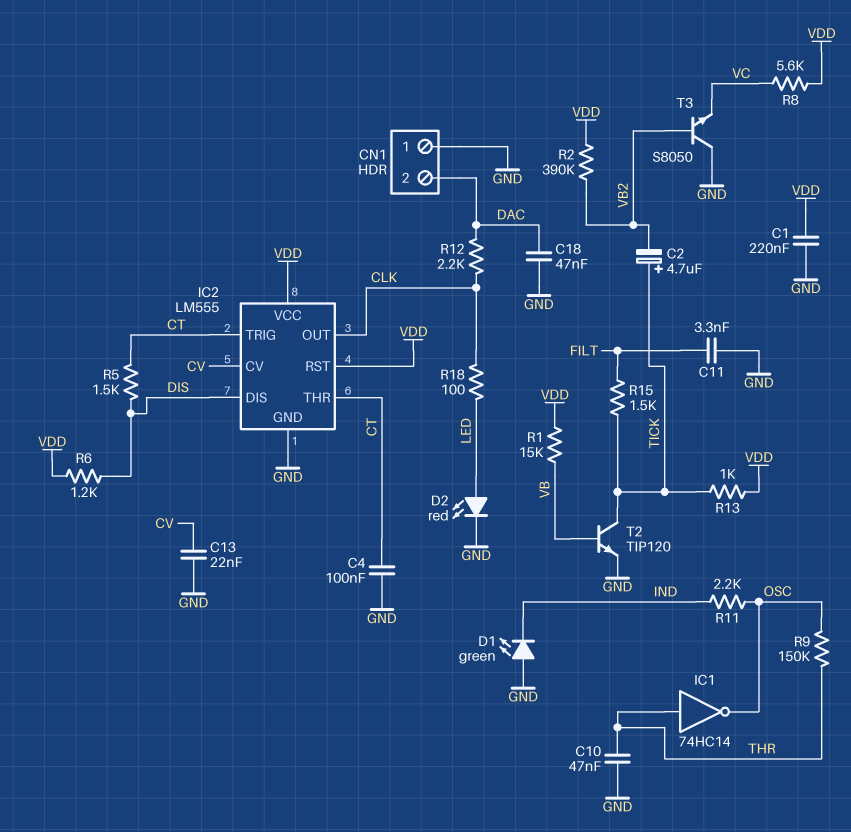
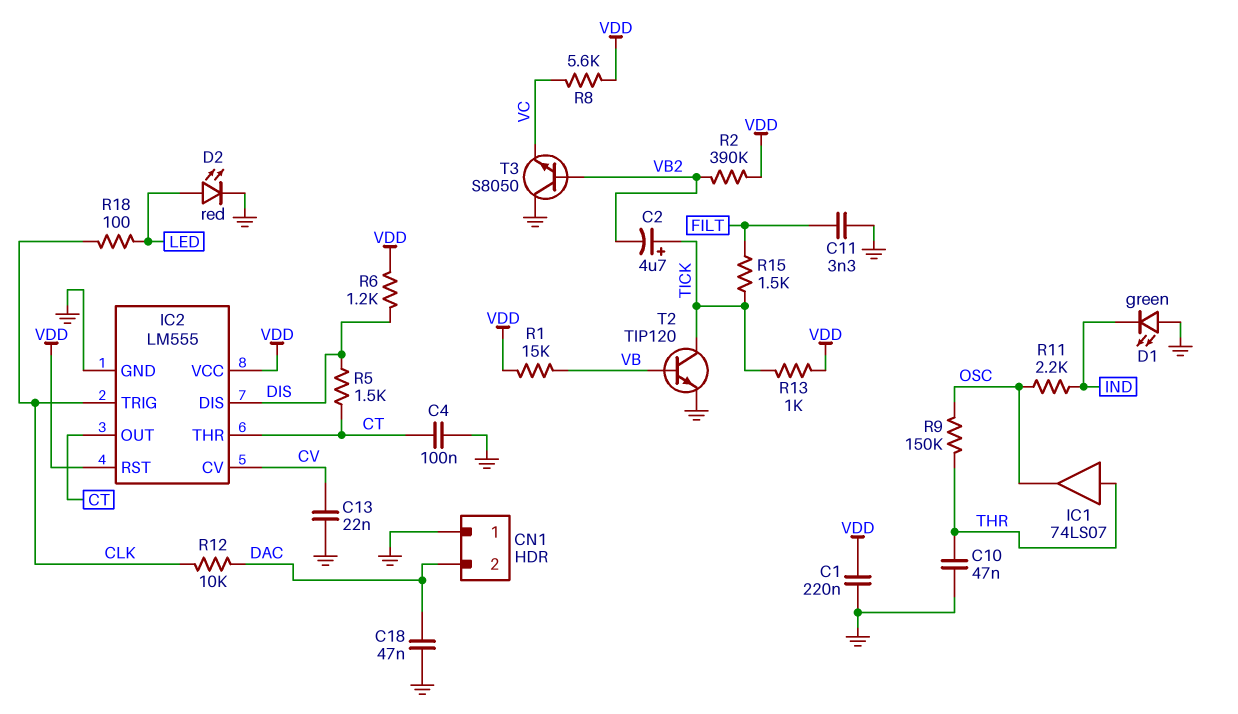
IC1: NOT 74HC14 (in THR, out OSC) -> buffer 74LS07 (in THR, out OSC)
IC2 pin OUT: CLK -> CT
IC2 pin TRIG: CT -> CLK
R12: 2.2k (CLK, DAC) -> 10k (CLK, DAC)

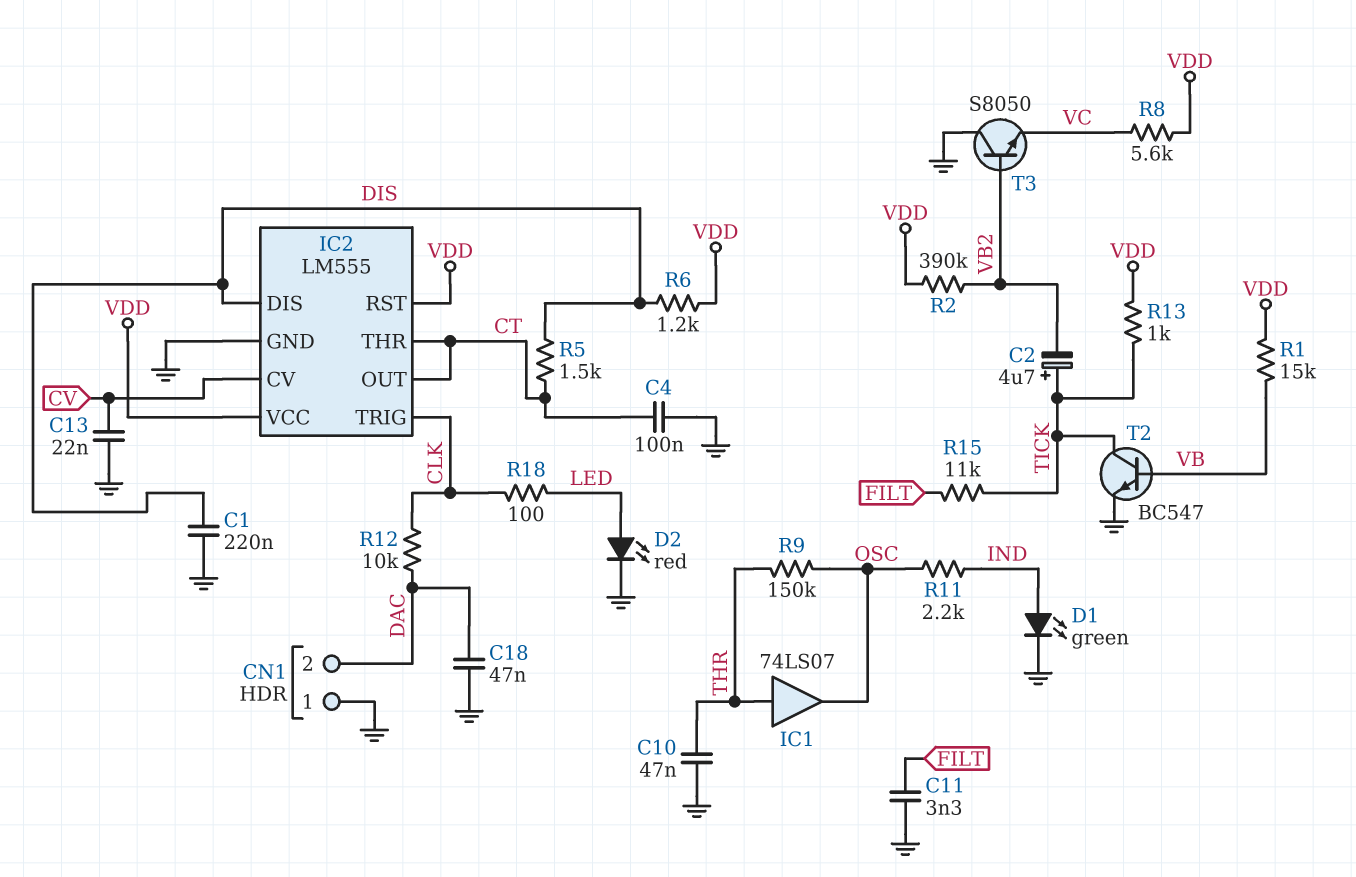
C1: 220nF (GND, VDD) -> 220nF (DIS, GND)
D1: LED green (A GND, K IND) -> LED green (A IND, K GND)
R15: 1.5k (FILT, TICK) -> 11k (FILT, TICK)
T2: NPN TIP120 (B VB, C TICK, E GND) -> NPN BC547 (B VB, C TICK, E GND)

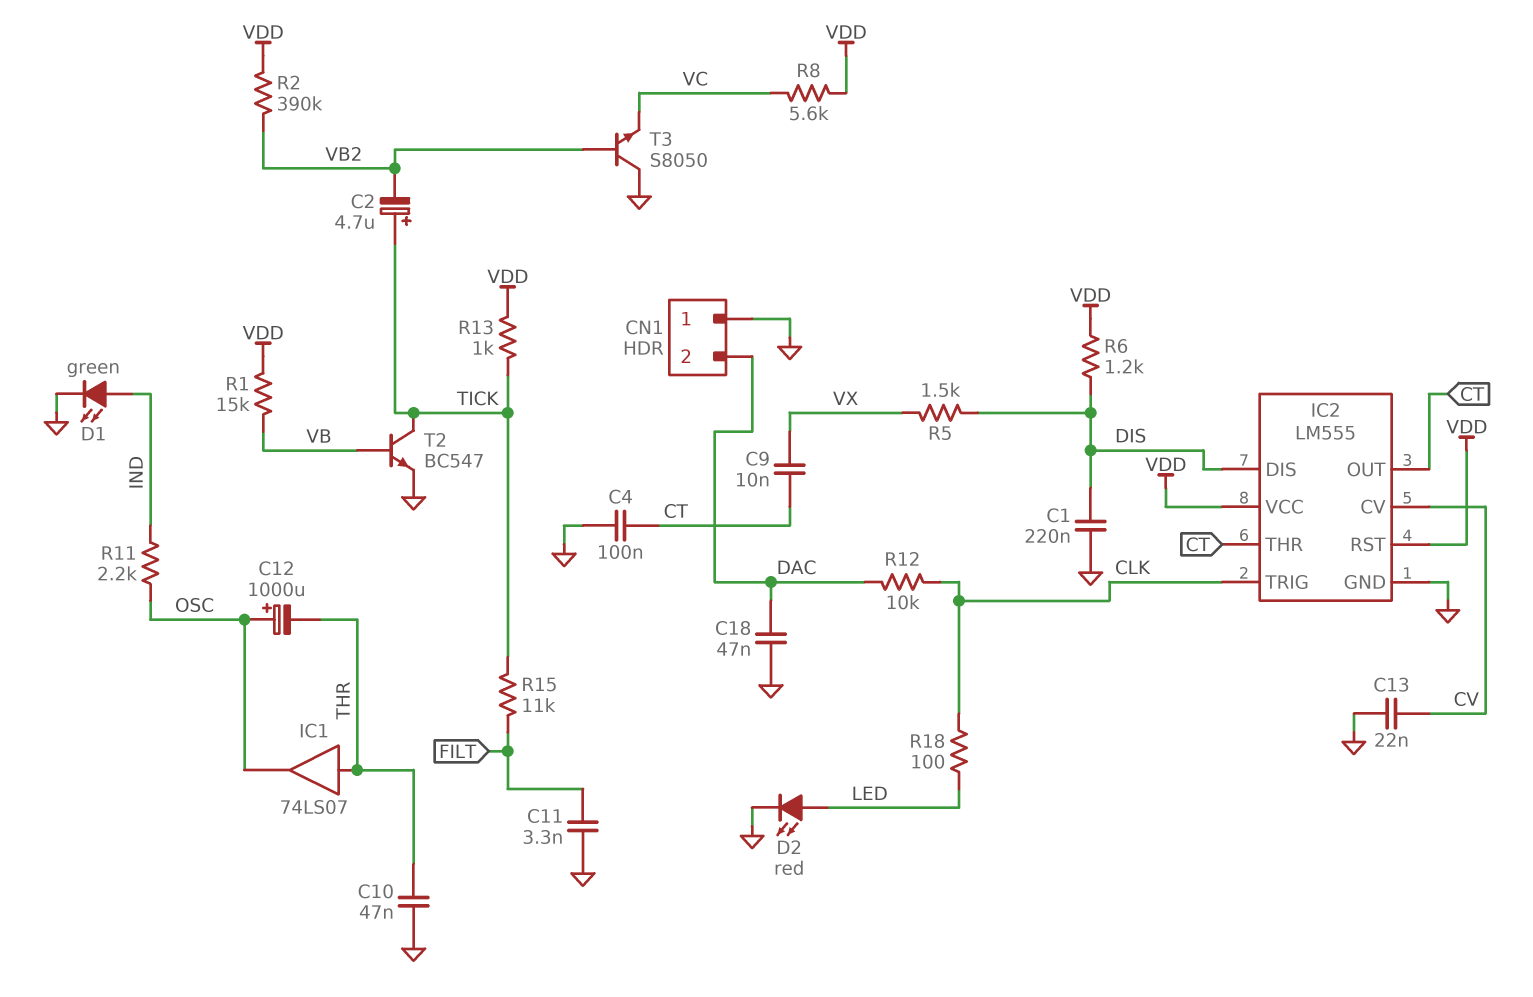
C9: none -> 10nF (CT, VX)
C12: none -> 1000uF (plus OSC, minus THR)
R5: 1.5k (CT, DIS) -> 1.5k (DIS, VX)
R9: 150k (OSC, THR) -> none

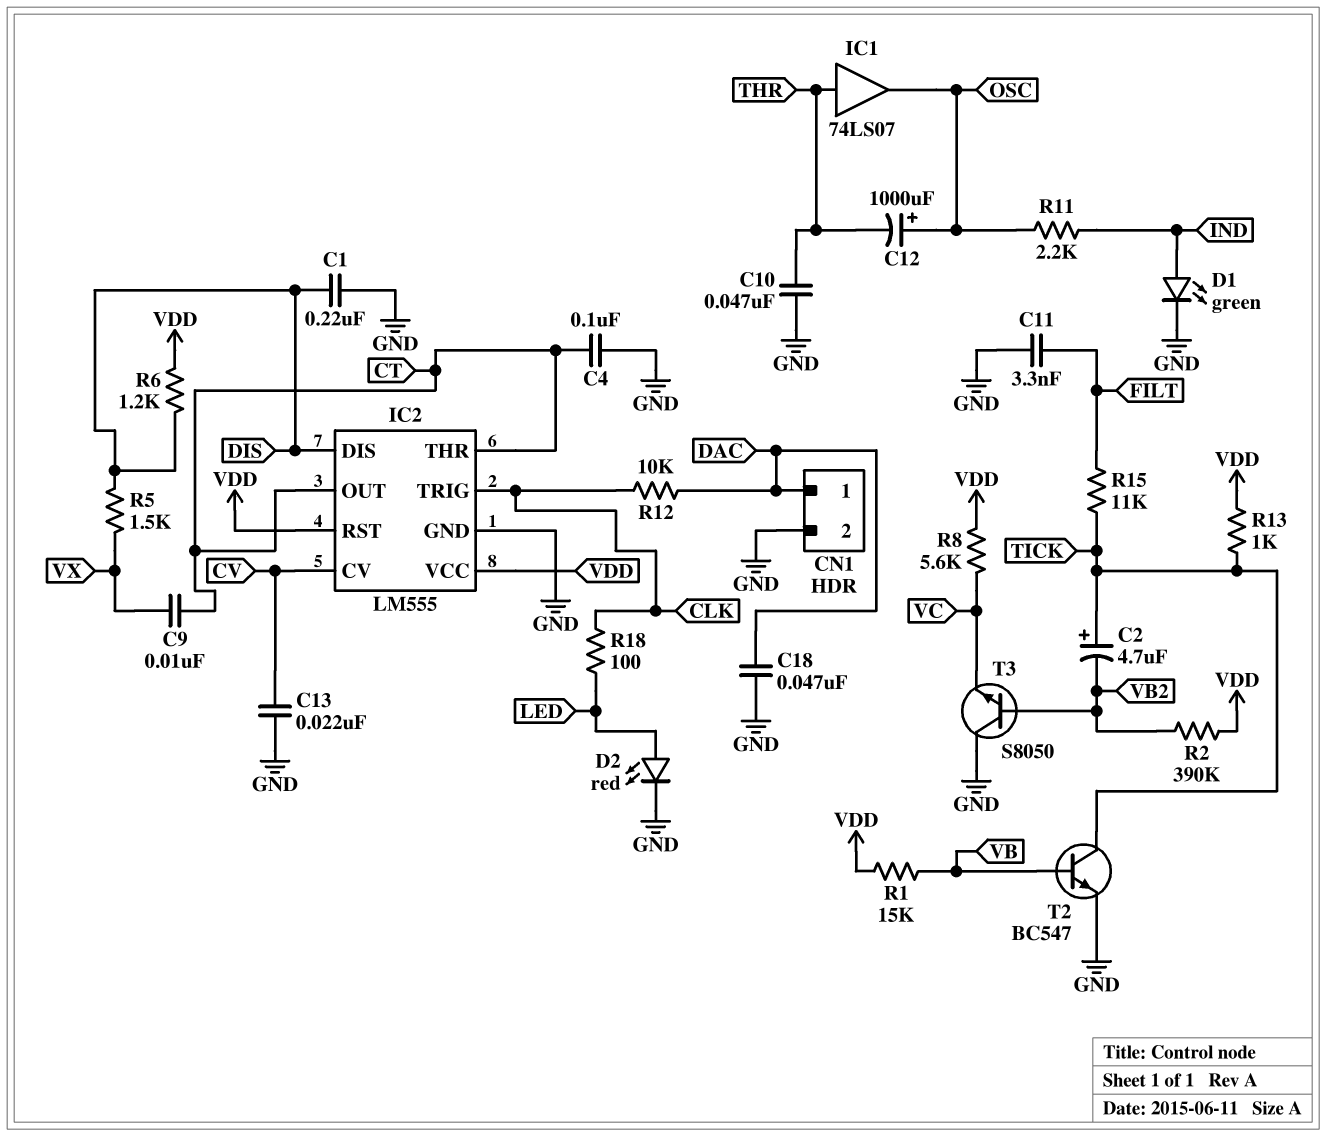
CN1 pin 1: GND -> DAC
CN1 pin 2: DAC -> GND

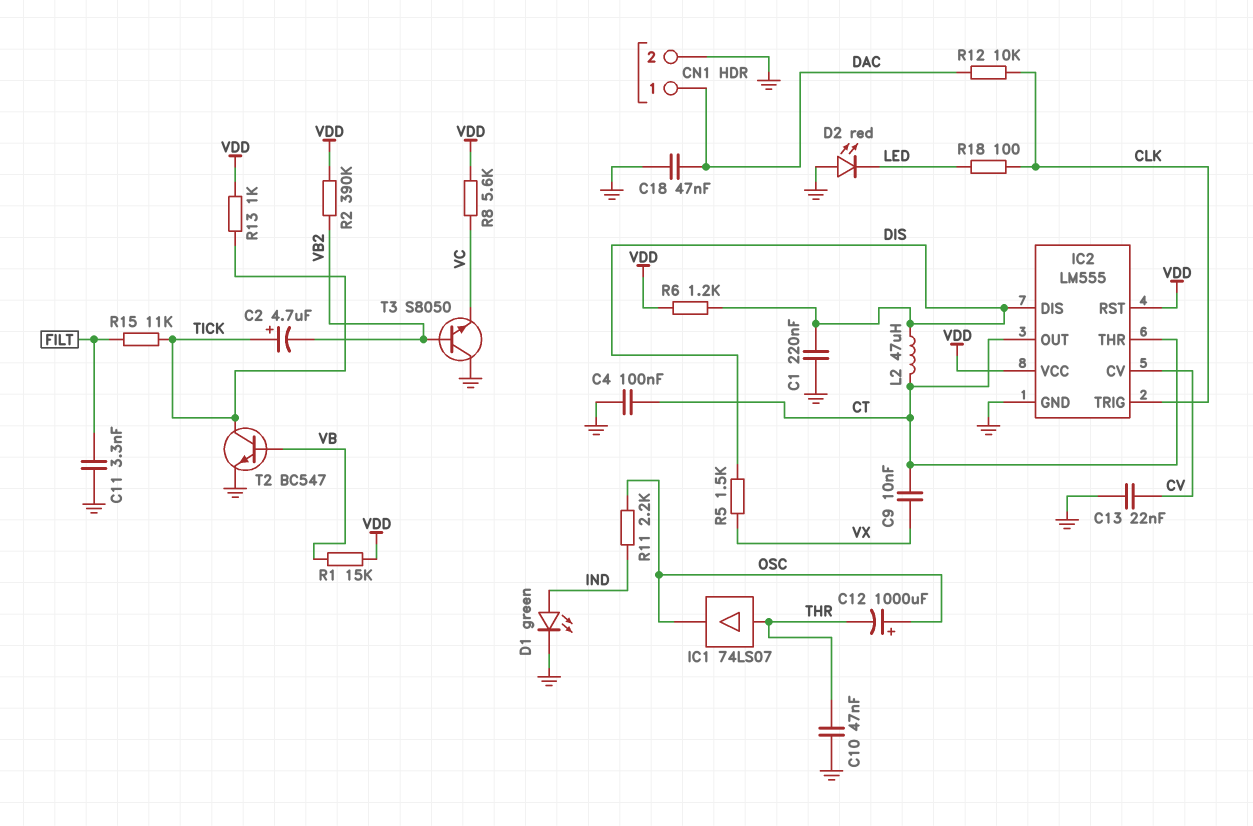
D2: LED red (A LED, K GND) -> LED red (A GND, K LED)
L2: none -> 47uH (CT, DIS)

